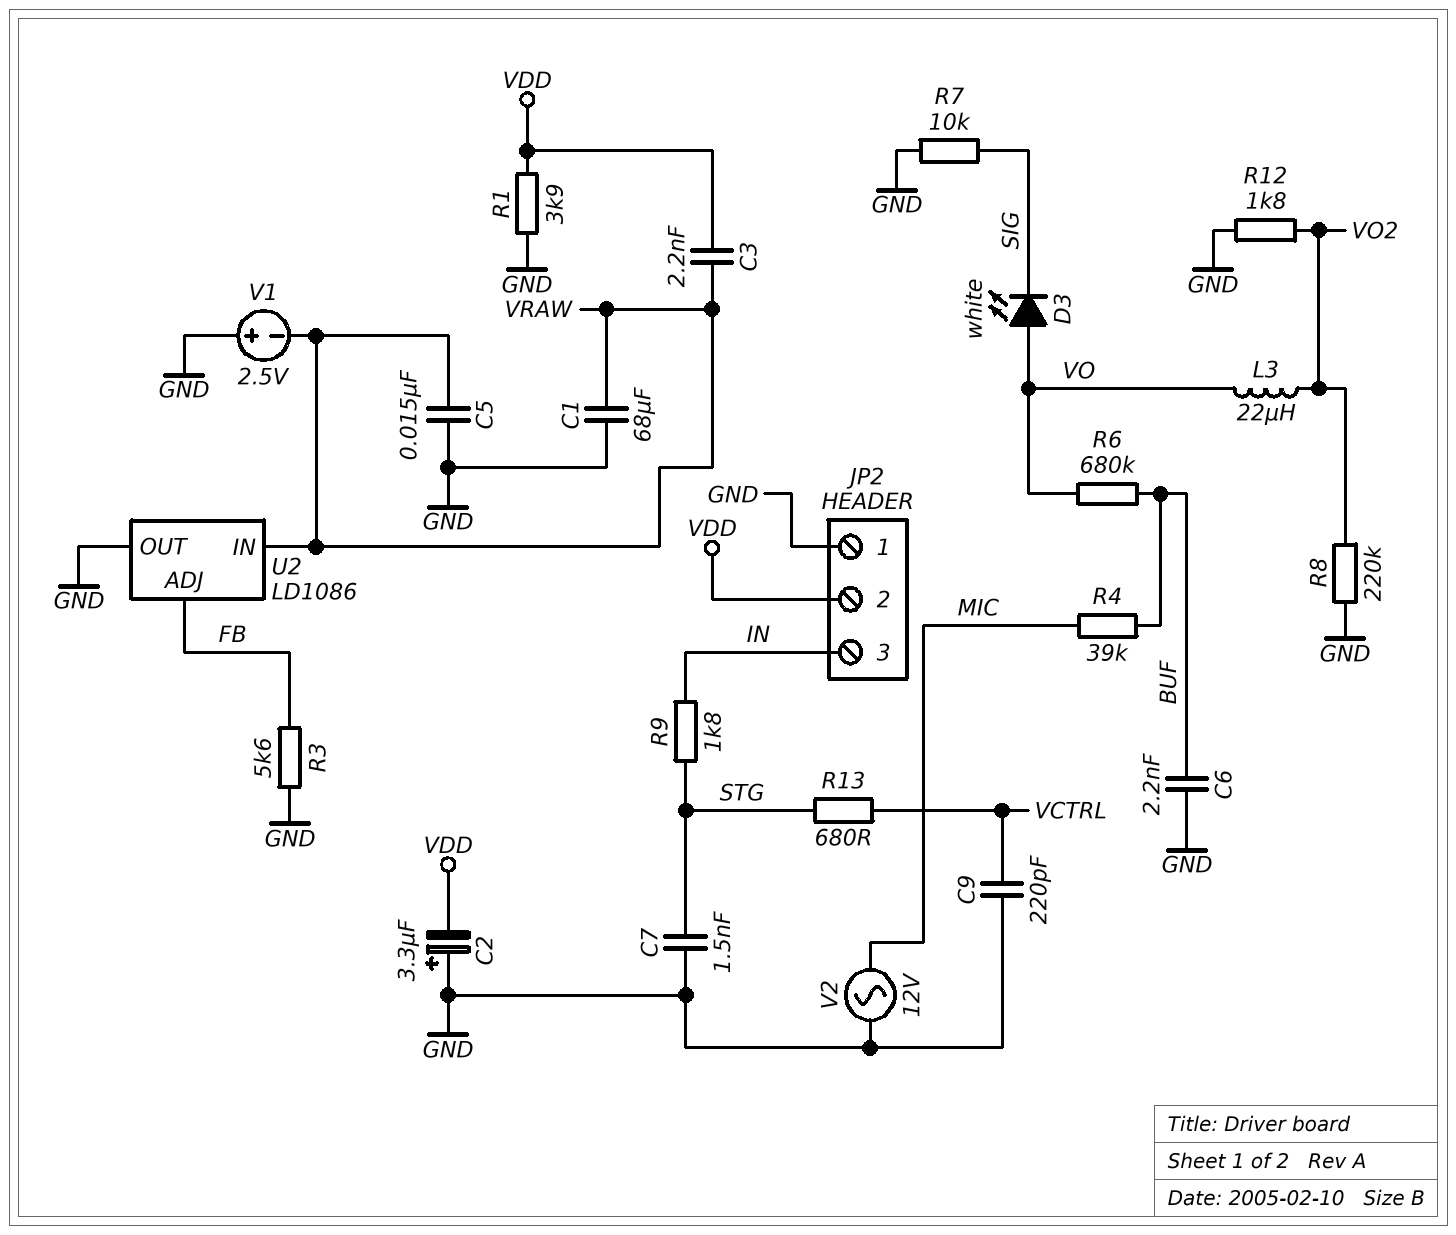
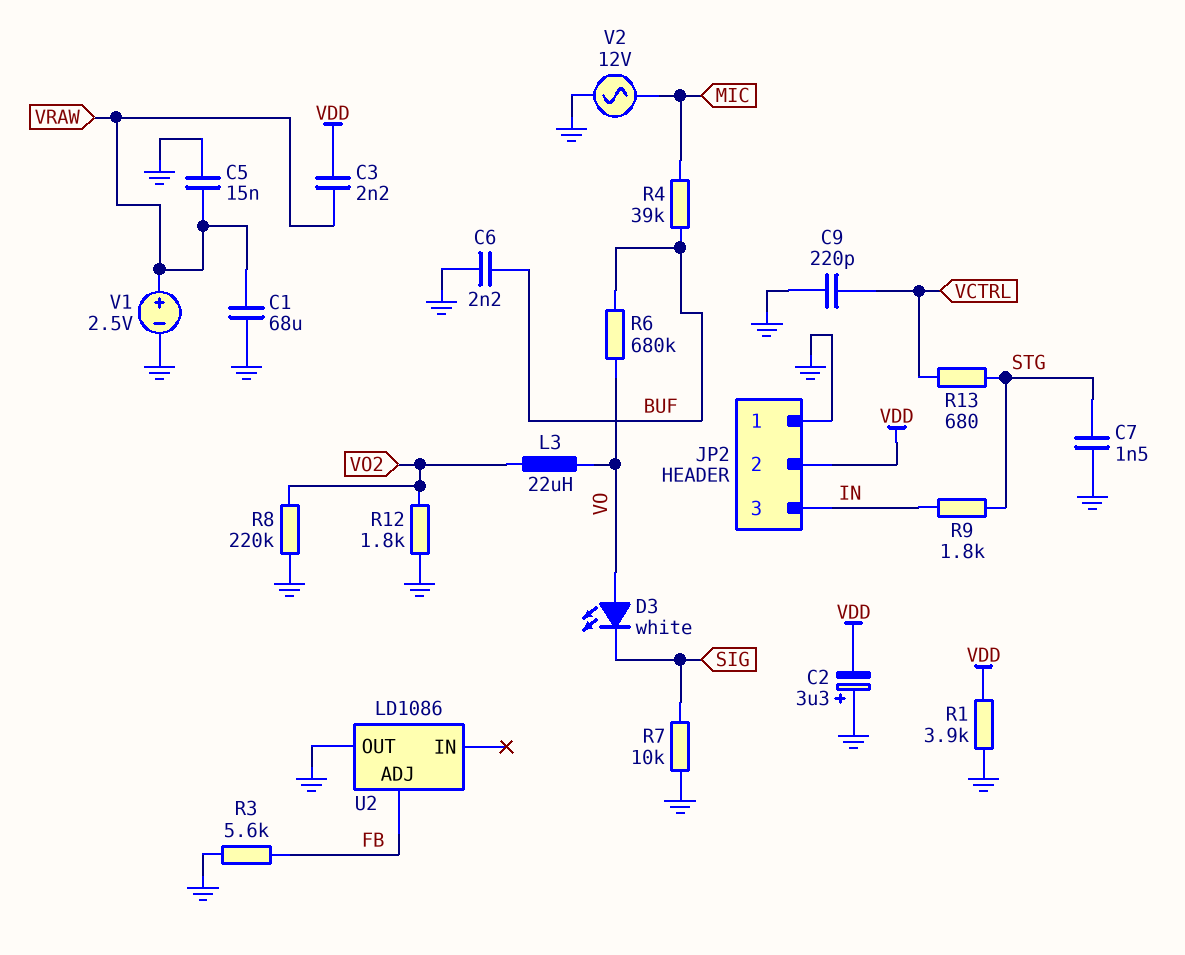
U2 pin IN: VRAW -> none
V1: 2.5V (plus GND, minus VRAW) -> 2.5V (plus VRAW, minus GND)

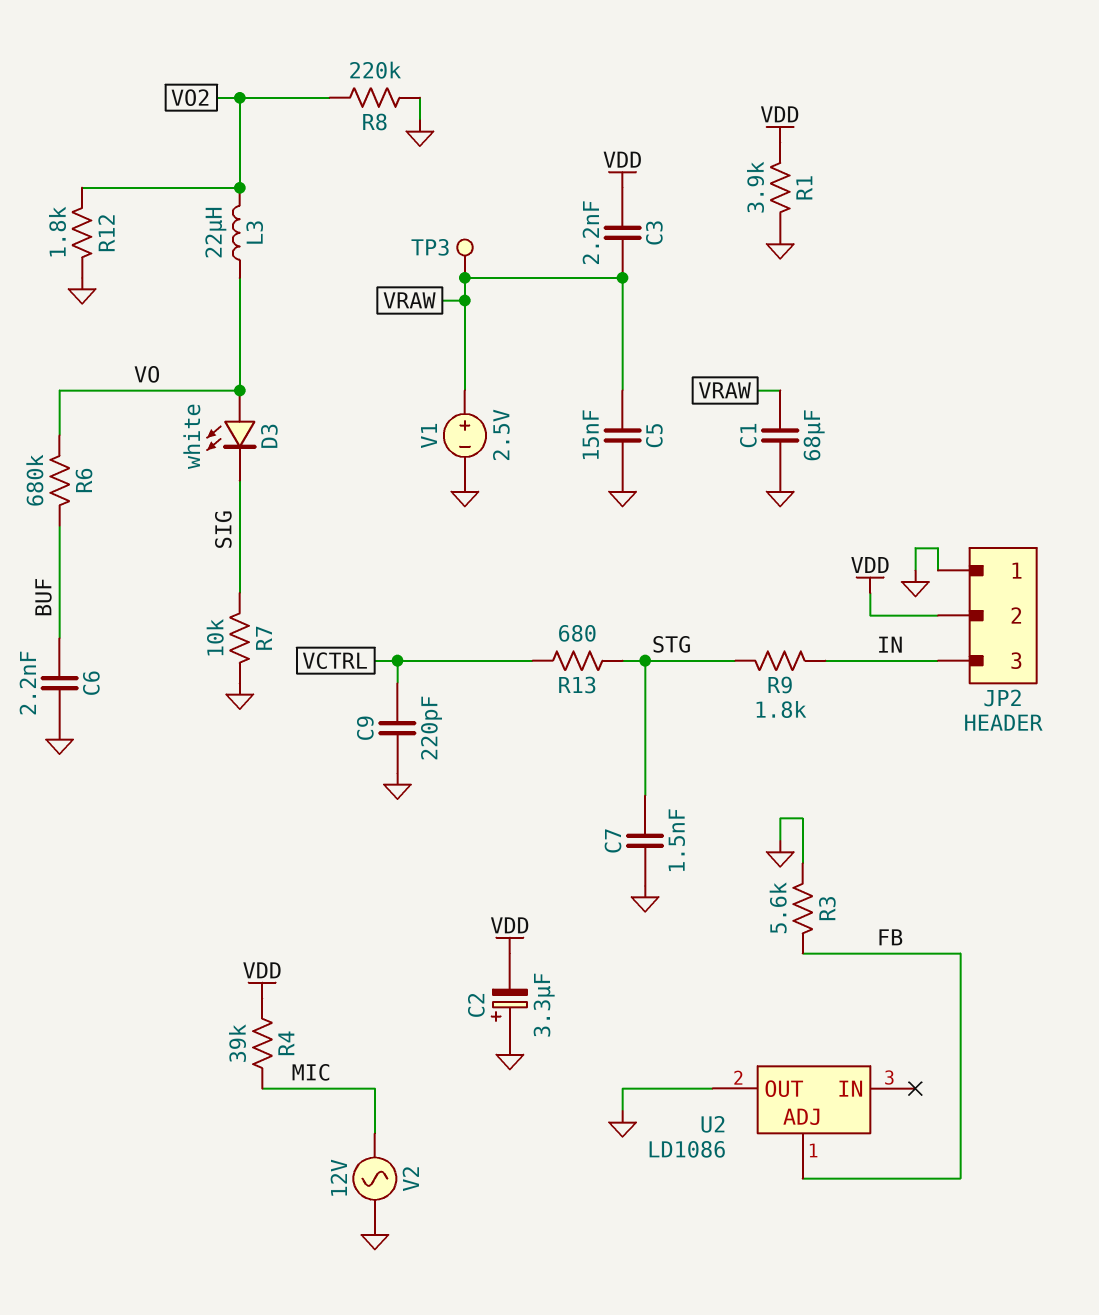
R4: 39k (BUF, MIC) -> 39k (MIC, VDD)
TP3: none -> test point (VRAW)

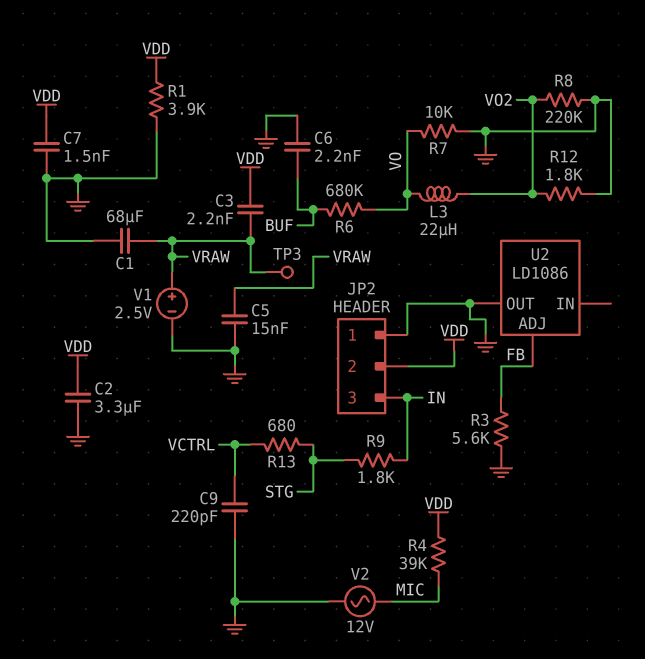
C2: 3.3uF (plus GND, minus VDD) -> 3.3uF (GND, VDD)
C7: 1.5nF (GND, STG) -> 1.5nF (GND, VDD)
D3: LED white (A VO, K SIG) -> none
R7: 10k (GND, SIG) -> 10k (GND, VO)

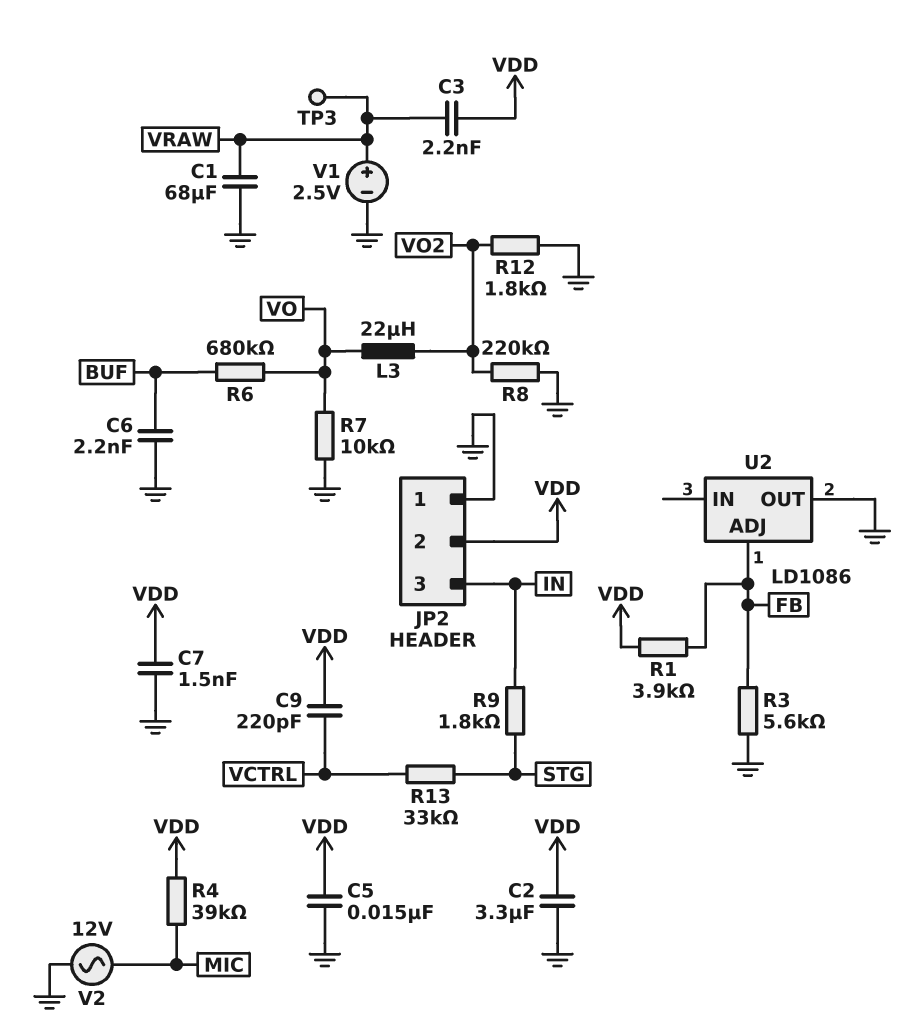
C5: 15nF (GND, VRAW) -> 15nF (GND, VDD)
C9: 220pF (GND, VCTRL) -> 220pF (VCTRL, VDD)
R1: 3.9k (GND, VDD) -> 3.9k (FB, VDD)
R13: 680 (STG, VCTRL) -> 33k (STG, VCTRL)

